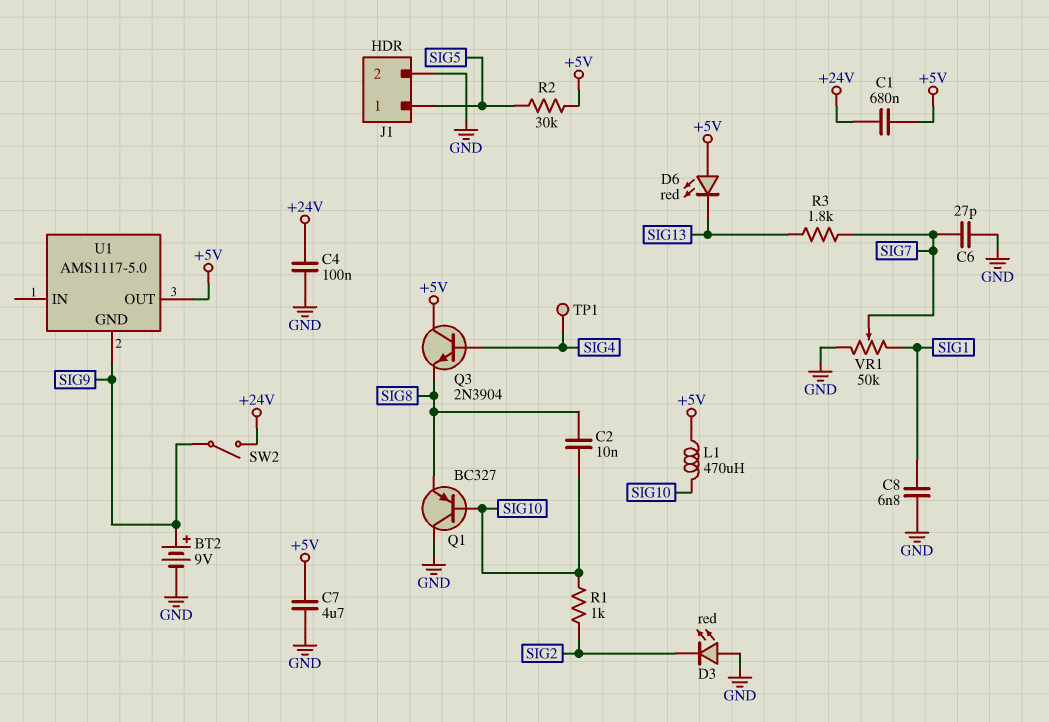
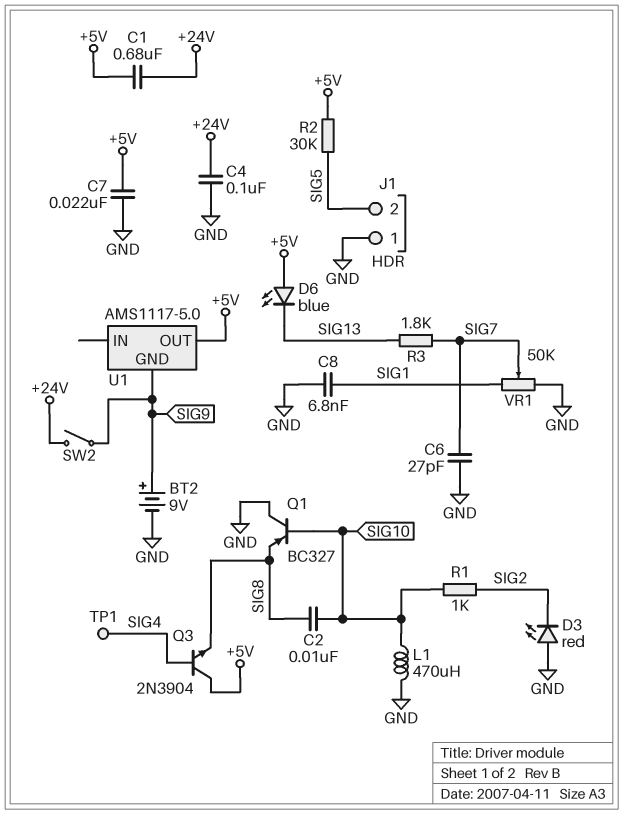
C7: 4.7uF (+5V, GND) -> 22nF (+5V, GND)
D6: LED red (A +5V, K SIG13) -> LED blue (A +5V, K SIG13)
J1 pin 1: SIG5 -> GND
J1 pin 2: GND -> SIG5
L1: 470uH (+5V, SIG10) -> 470uH (GND, SIG10)

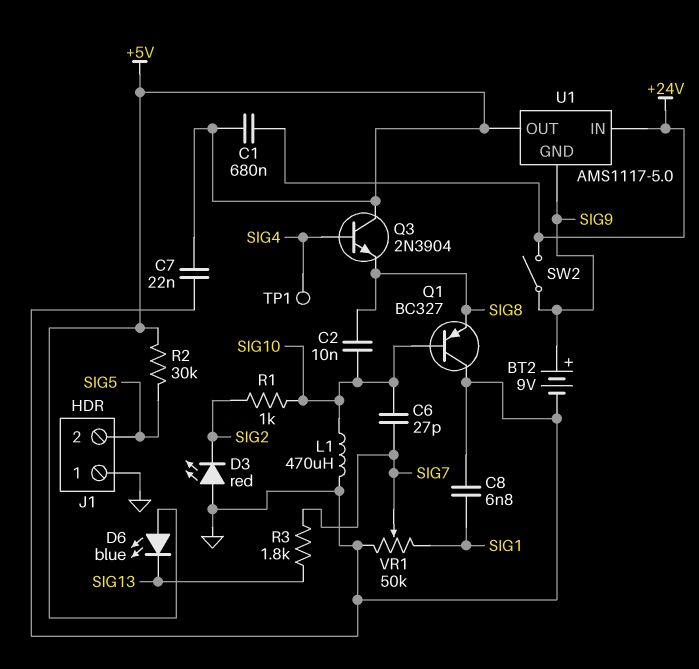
C4: 100nF (+24V, GND) -> none
C6: 27pF (GND, SIG7) -> 27pF (SIG7, SIG10)
U1 pin IN: none -> +24V

